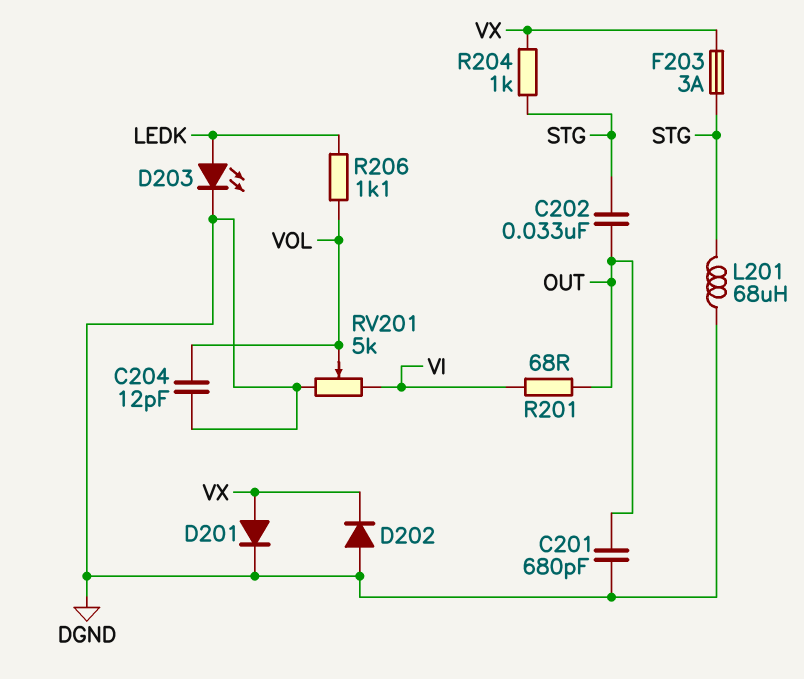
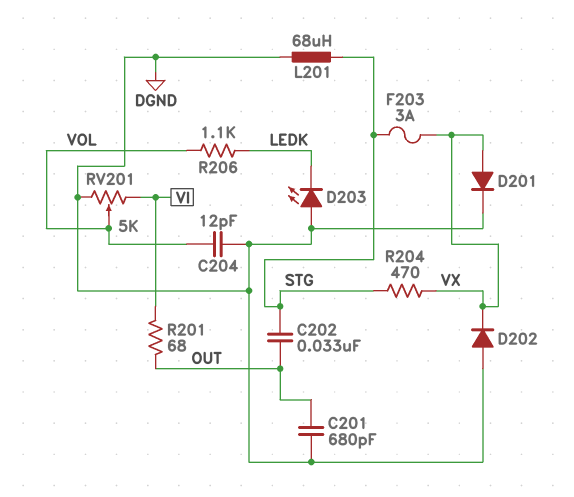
D203: LED (A LEDK, K DGND) -> LED (A DGND, K LEDK)
R204: 1k (STG, VX) -> 470 (STG, VX)

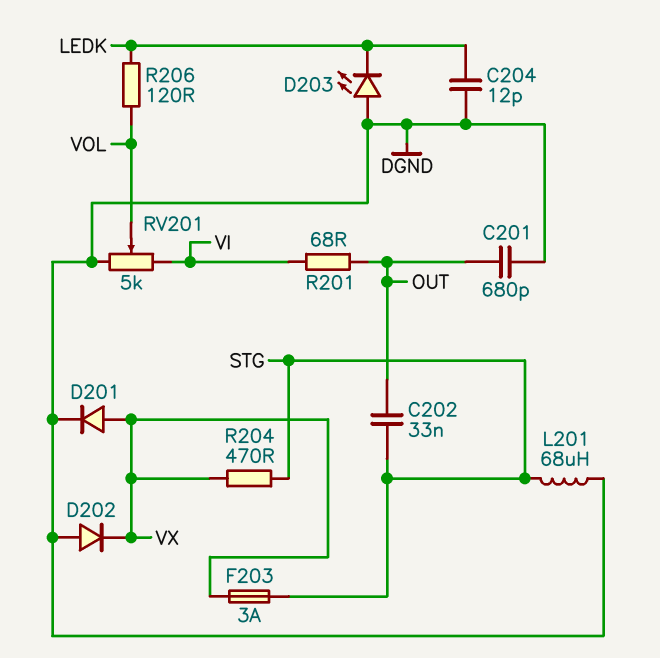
C204: 12pF (DGND, VOL) -> 12pF (DGND, LEDK)
R206: 1.1k (LEDK, VOL) -> 120 (LEDK, VOL)

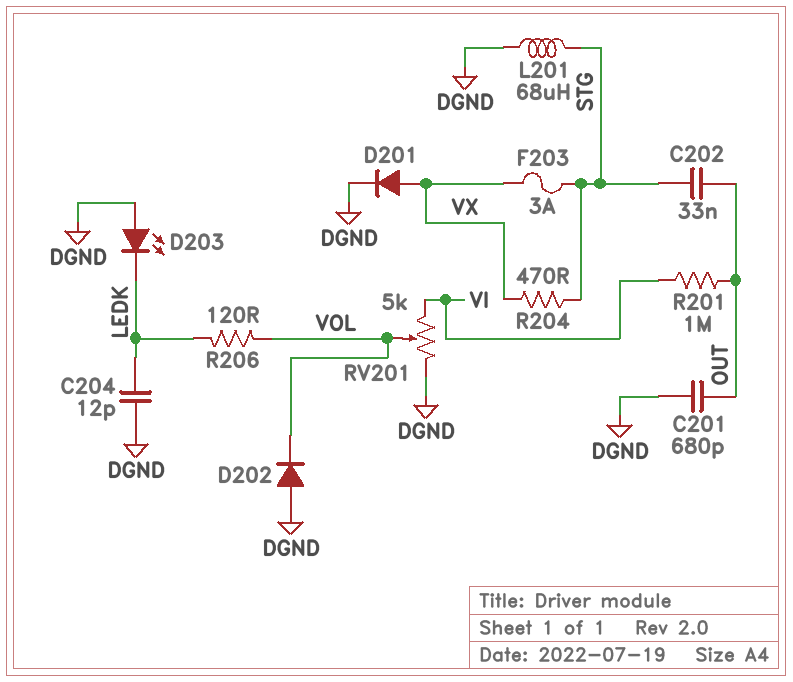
D202: diode (A DGND, K VX) -> diode (A DGND, K VOL)
R201: 68 (OUT, VI) -> 1M (OUT, VI)

